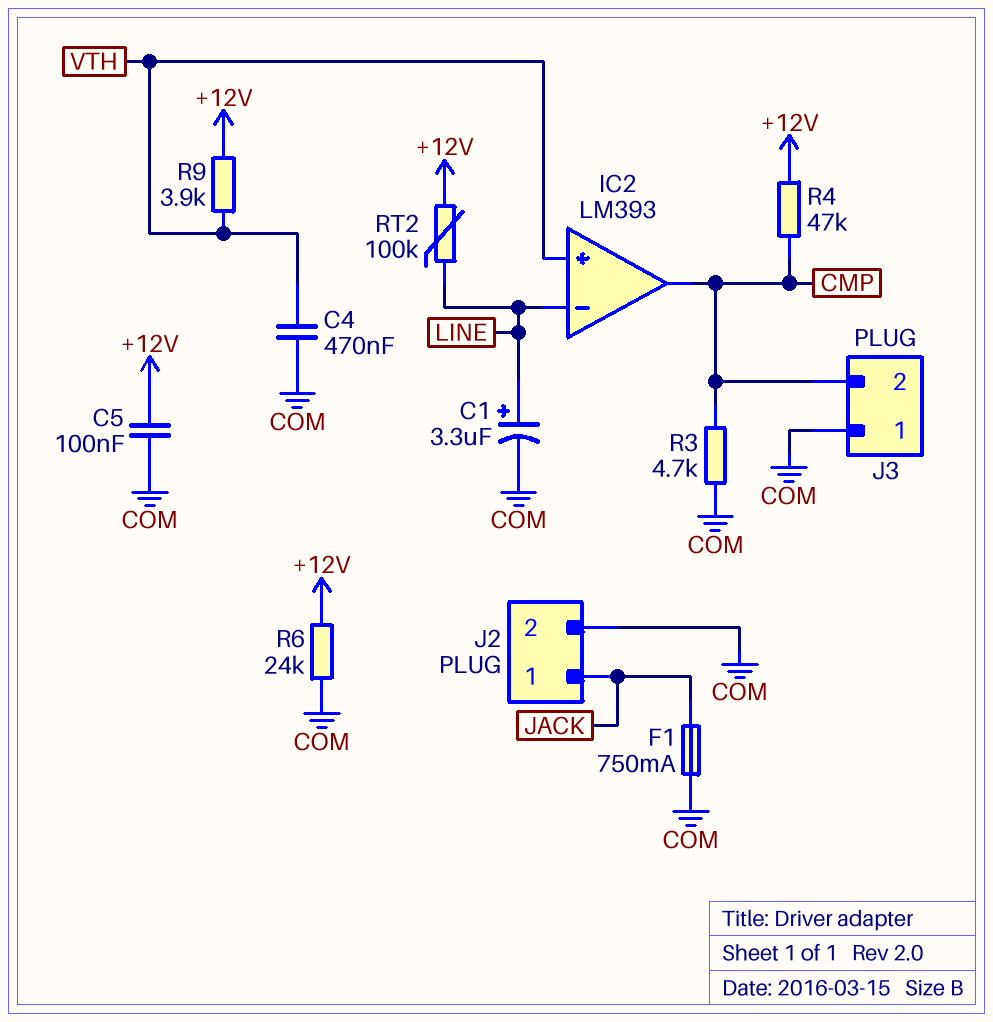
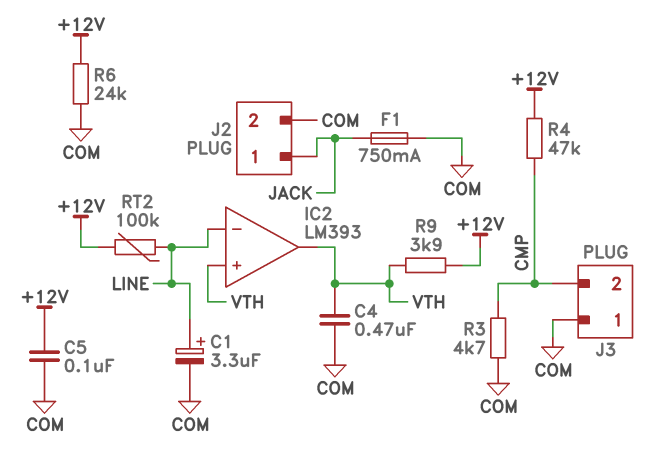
IC2 pin out: CMP -> VTH

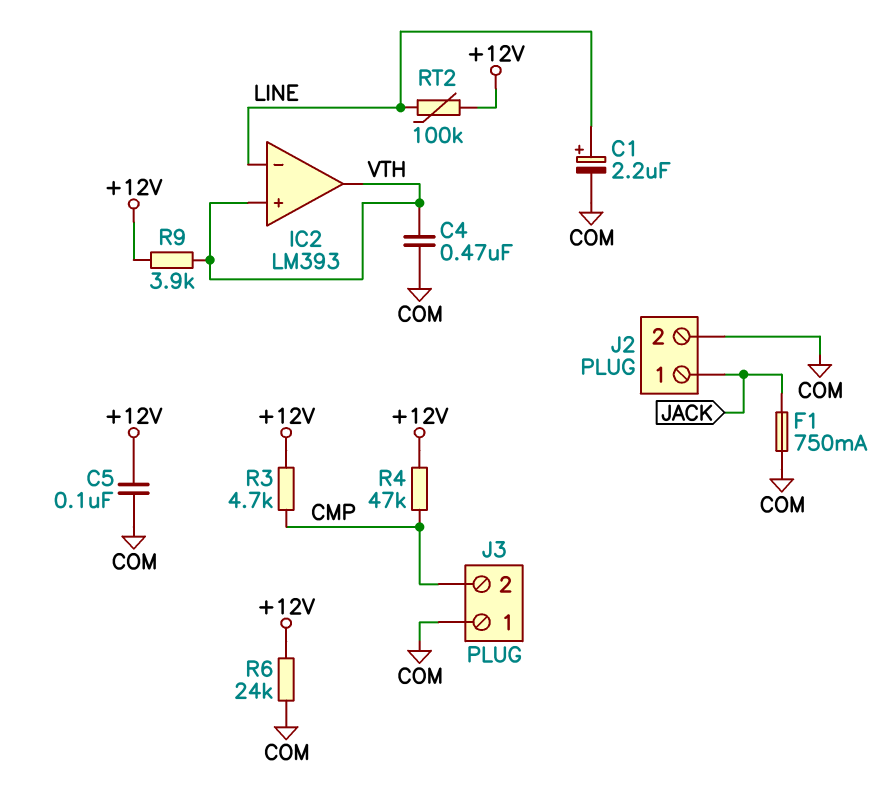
C1: 3.3uF (plus LINE, minus COM) -> 2.2uF (plus LINE, minus COM)
R3: 4.7k (CMP, COM) -> 4.7k (+12V, CMP)

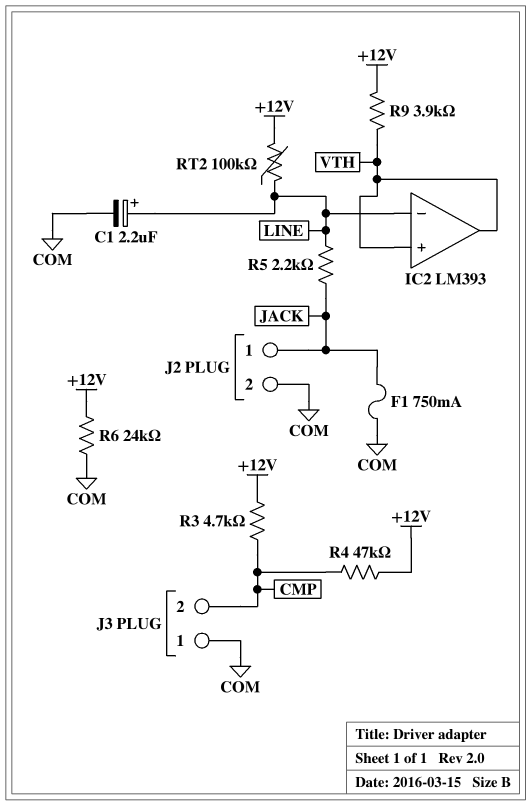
C4: 470nF (COM, VTH) -> none
C5: 100nF (+12V, COM) -> none
R5: none -> 2.2k (JACK, LINE)

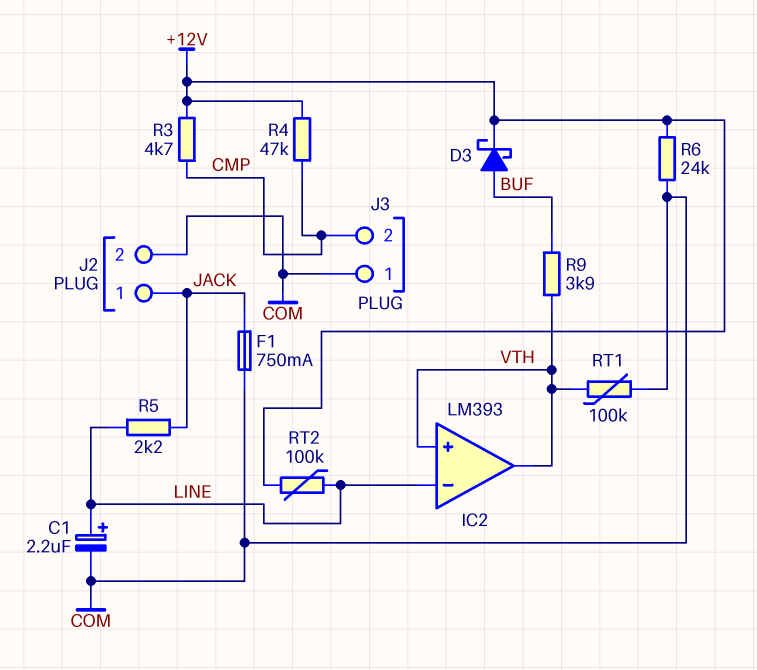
D3: none -> schottky (A BUF, K +12V)
R9: 3.9k (+12V, VTH) -> 3.9k (BUF, VTH)
RT1: none -> 100k (COM, VTH)

